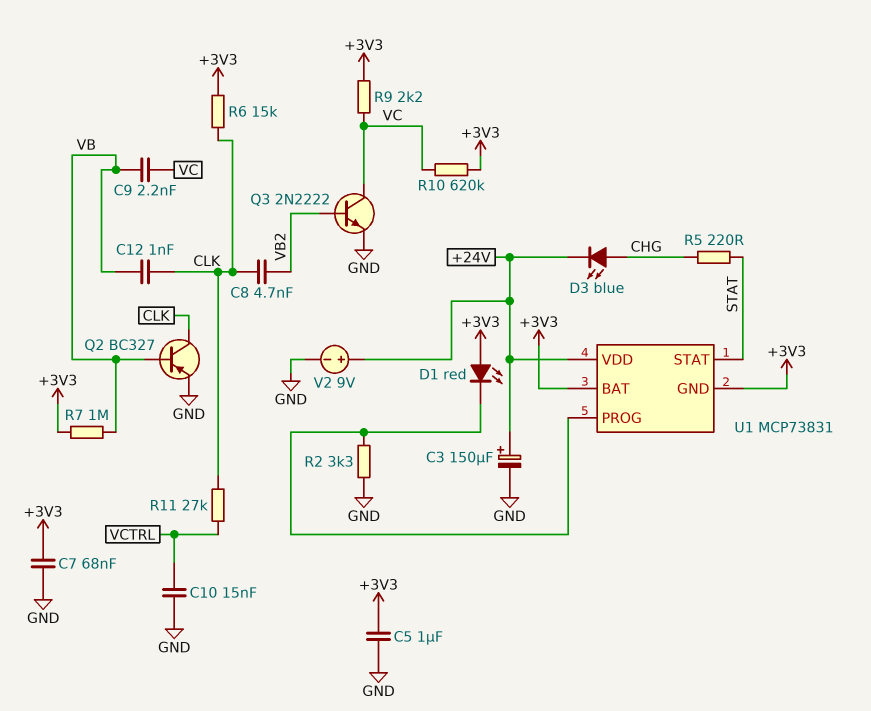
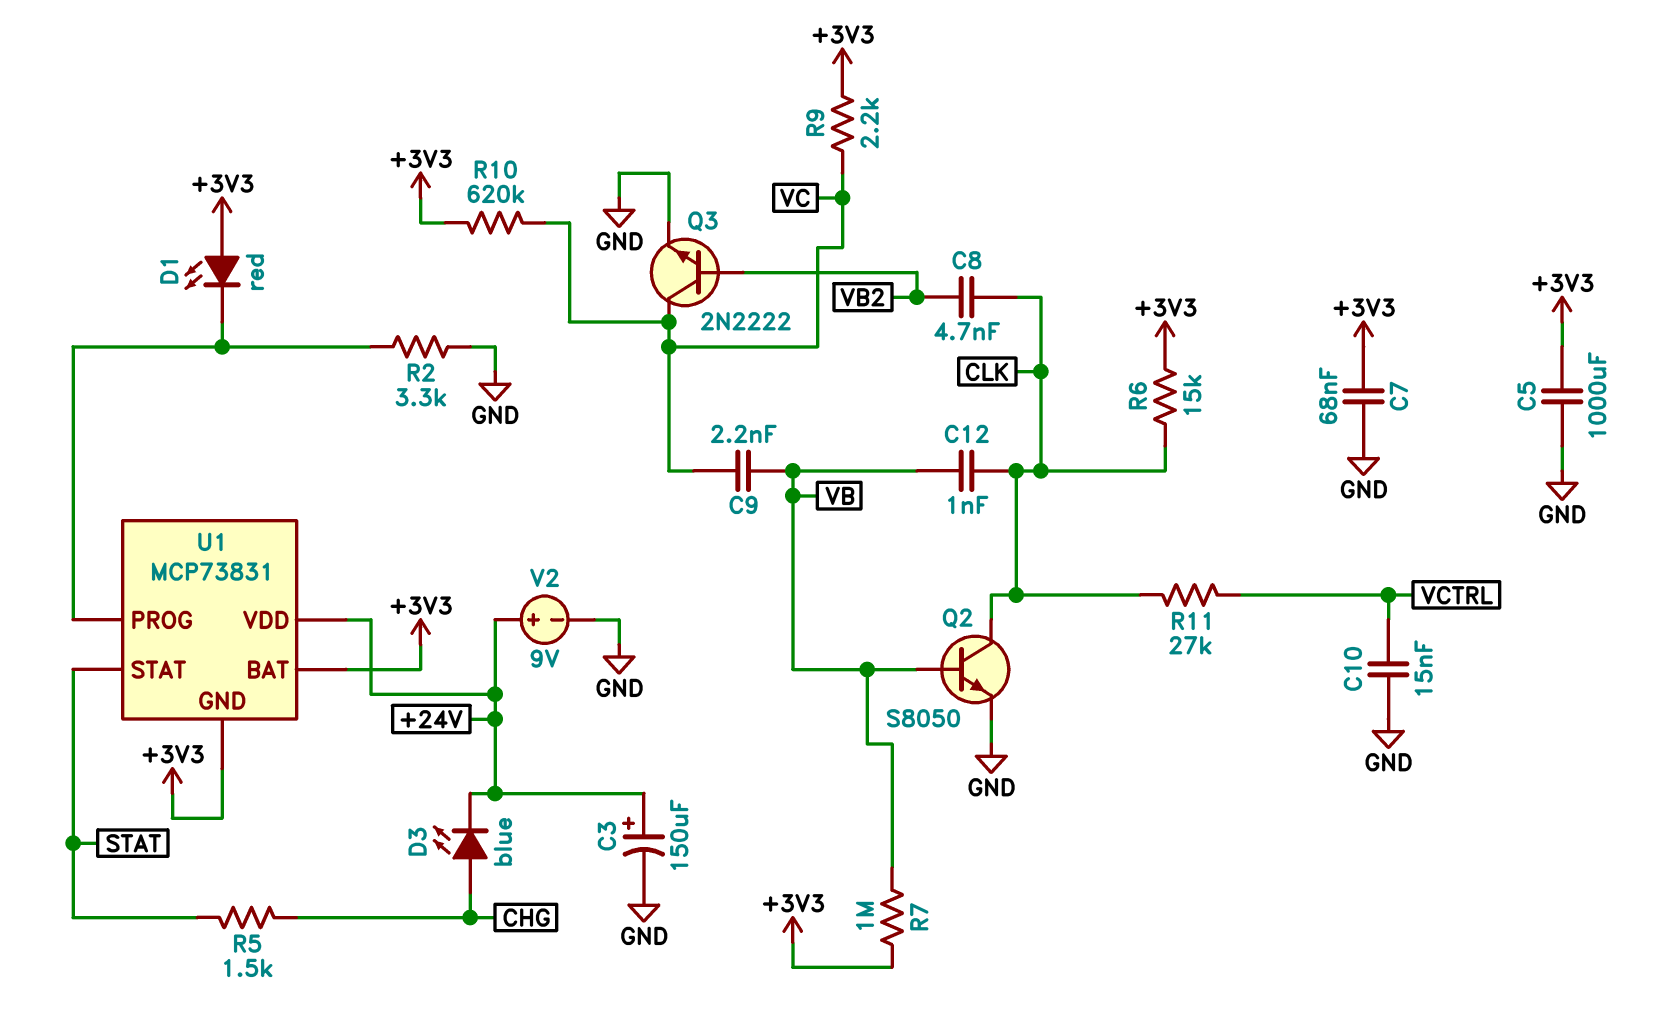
C5: 1uF (+3V3, GND) -> 1000uF (+3V3, GND)
Q2: PNP BC327 (B VB, C CLK, E GND) -> NPN S8050 (B VB, C CLK, E GND)
R5: 220 (CHG, STAT) -> 1.5k (CHG, STAT)

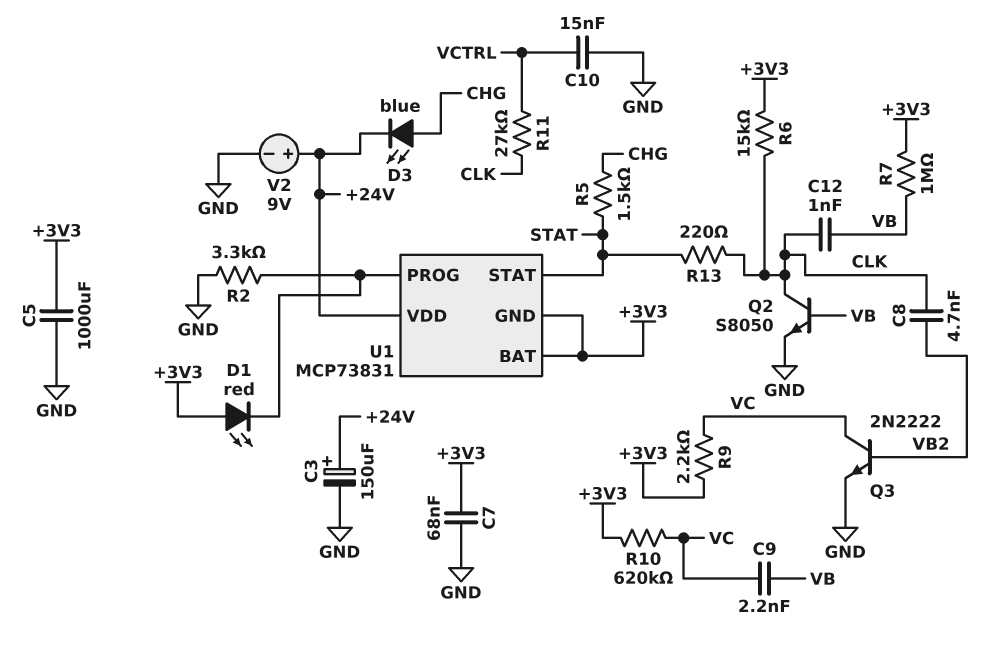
R13: none -> 220 (CLK, STAT)

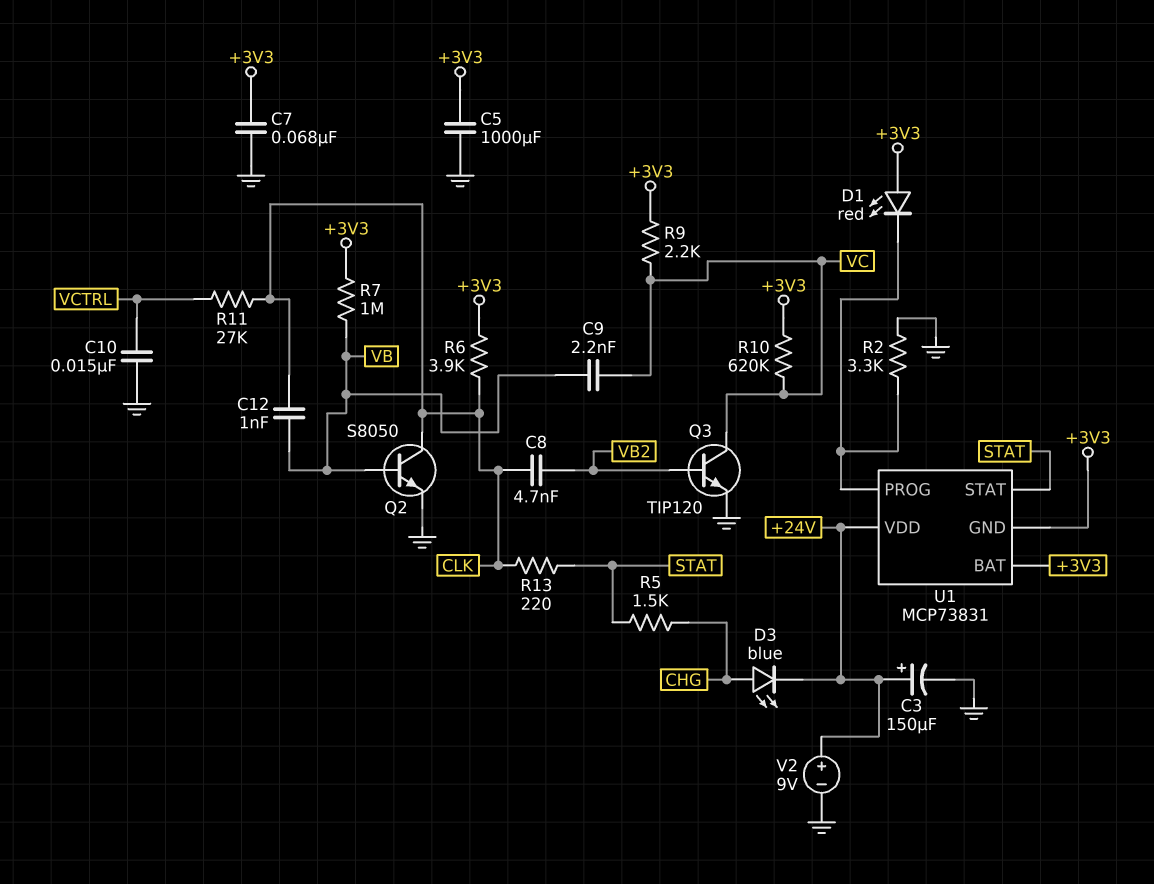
Q3: NPN 2N2222 (B VB2, C VC, E GND) -> NPN TIP120 (B VB2, C VC, E GND)
R6: 15k (+3V3, CLK) -> 3.9k (+3V3, CLK)

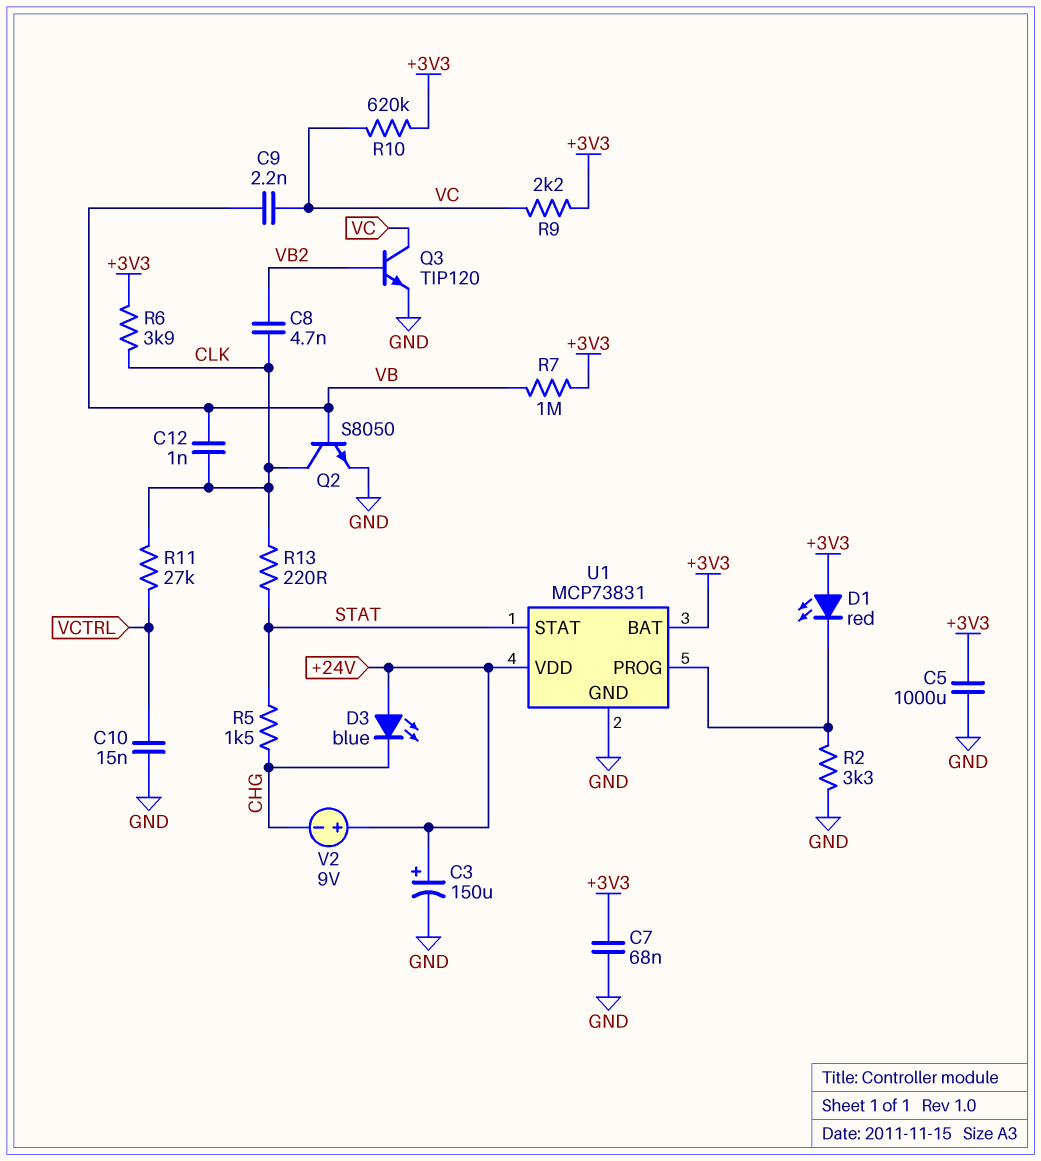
D3: LED blue (A CHG, K +24V) -> LED blue (A +24V, K CHG)
U1 pin GND: +3V3 -> GND
V2: 9V (plus +24V, minus GND) -> 9V (plus +24V, minus CHG)

